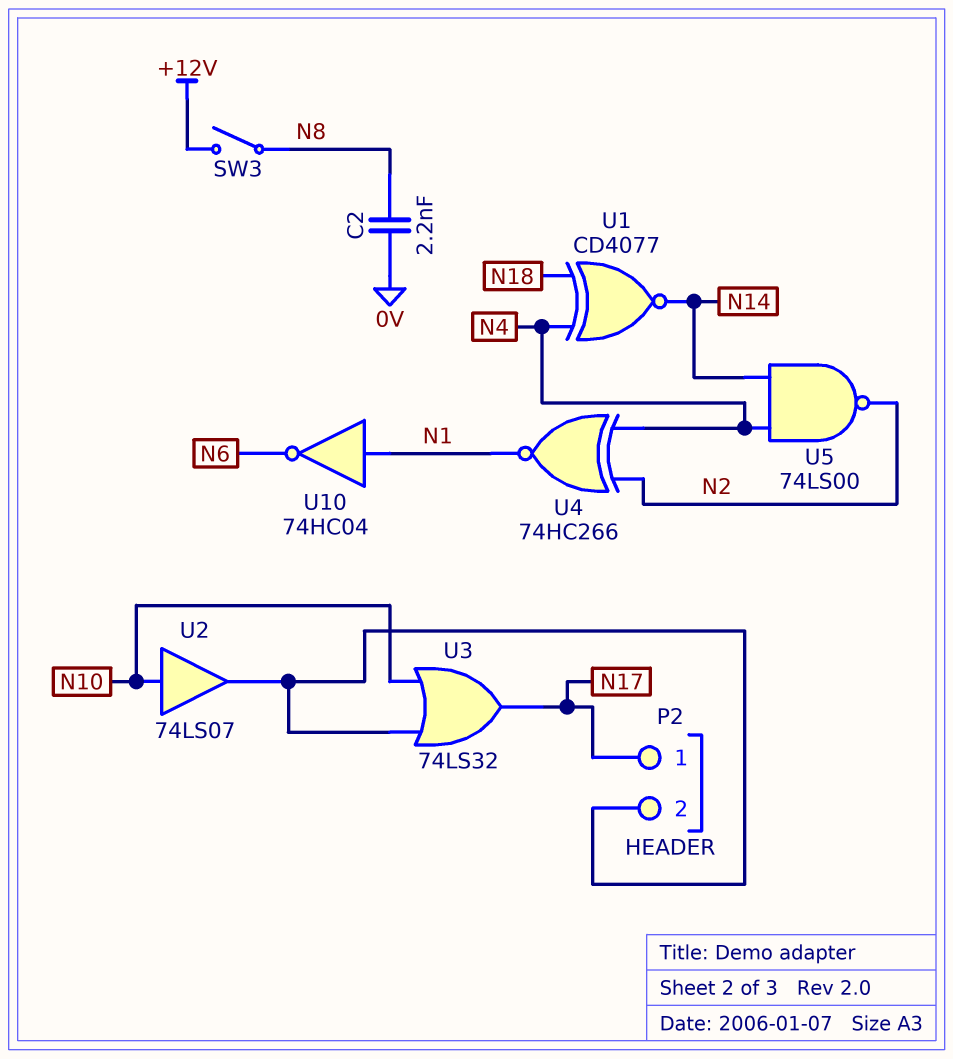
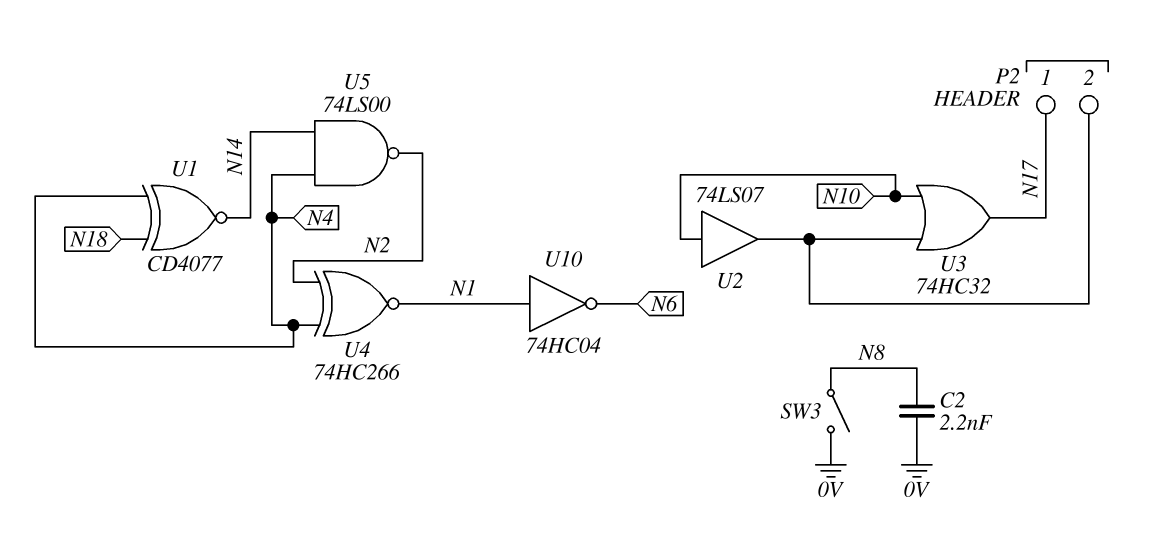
SW3: switch (+12V, N8) -> switch (0V, N8)
U3: OR 74LS32 (in N10, in P2/2, out N17) -> OR 74HC32 (in N10, in P2/2, out N17)

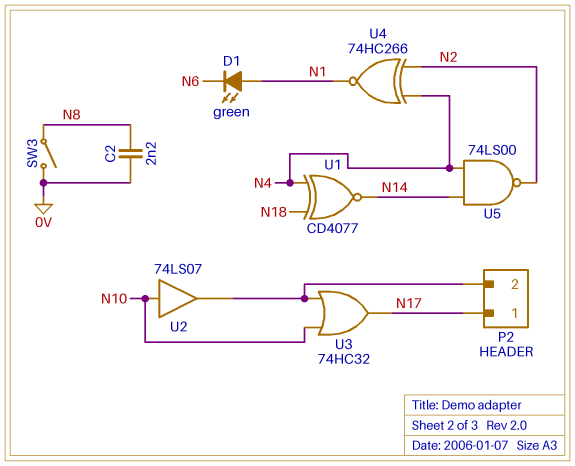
D1: none -> LED green (A N1, K N6)
U10: NOT 74HC04 (in N1, out N6) -> none

